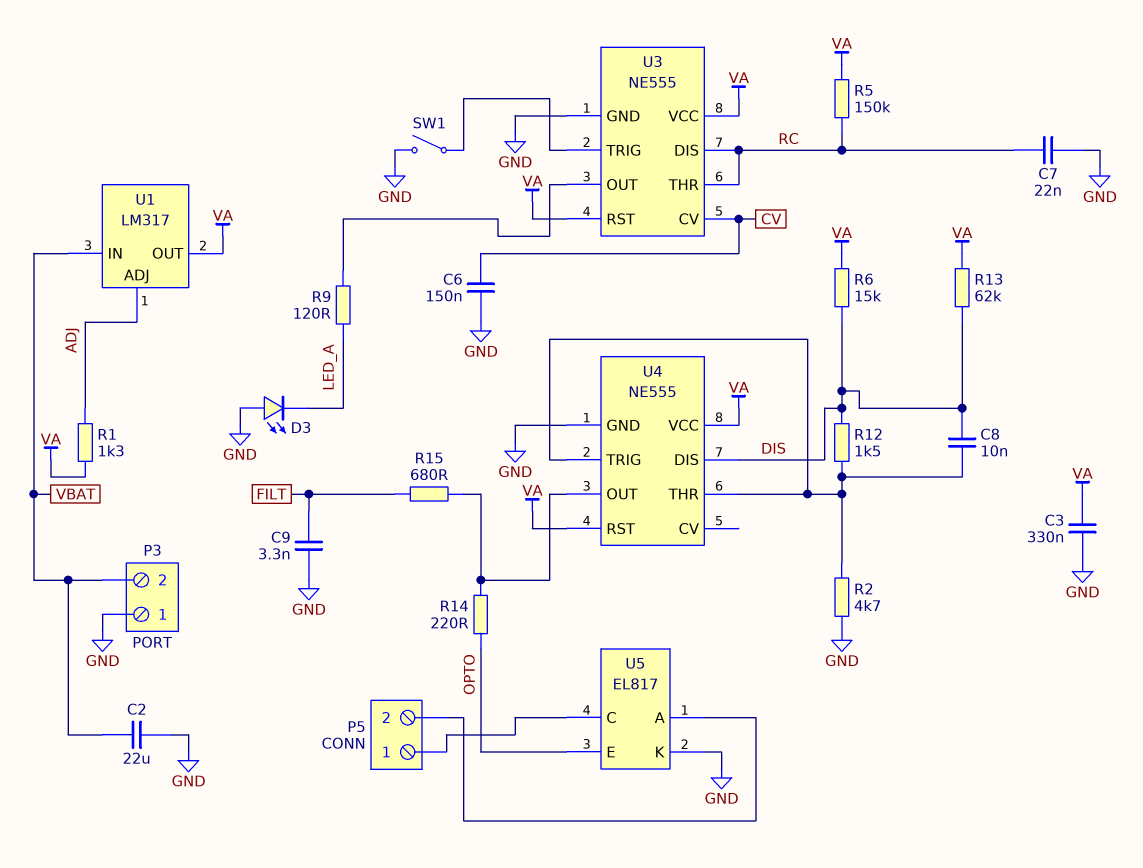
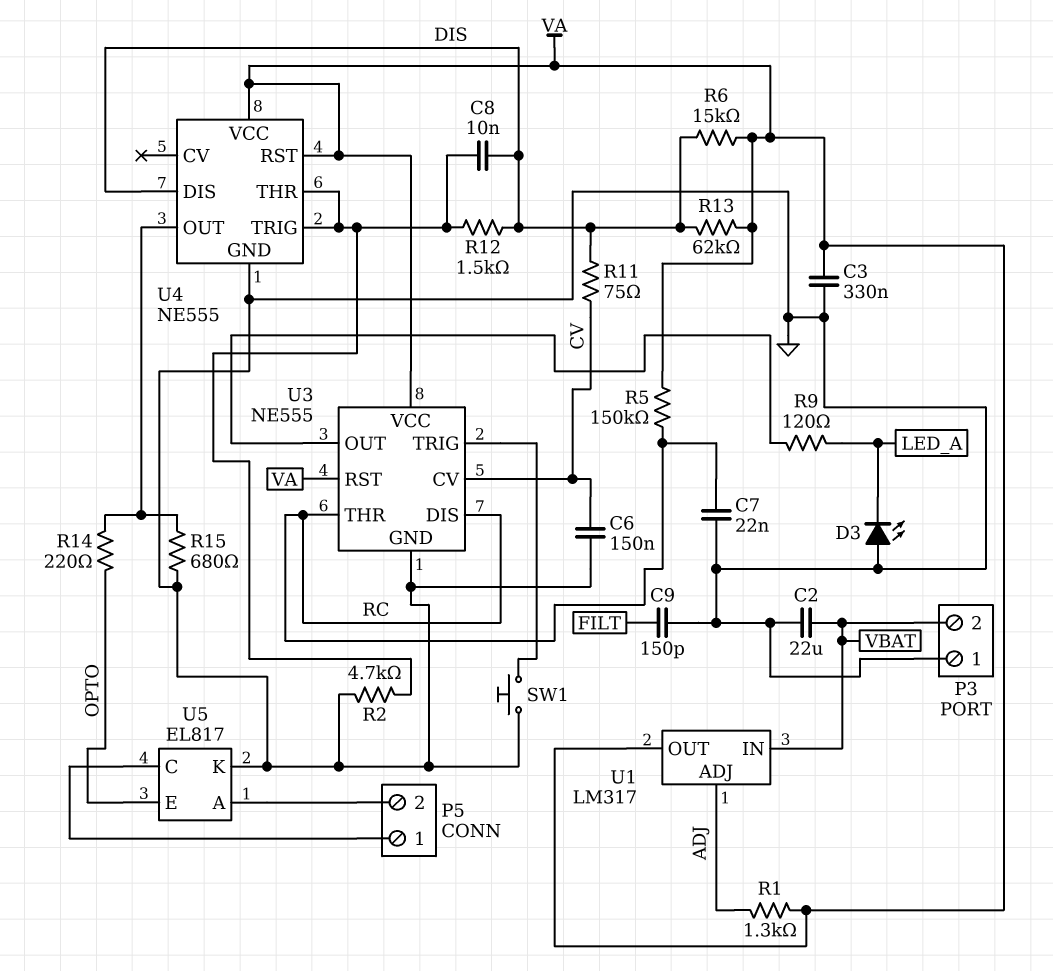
C9: 3.3nF (FILT, GND) -> 150pF (FILT, GND)
R11: none -> 75 (CV, DIS)
R15: 680 (FILT, U4/OUT) -> 680 (GND, U4/OUT)
SW1: switch (GND, U3/TRIG) -> button (GND, U3/TRIG)

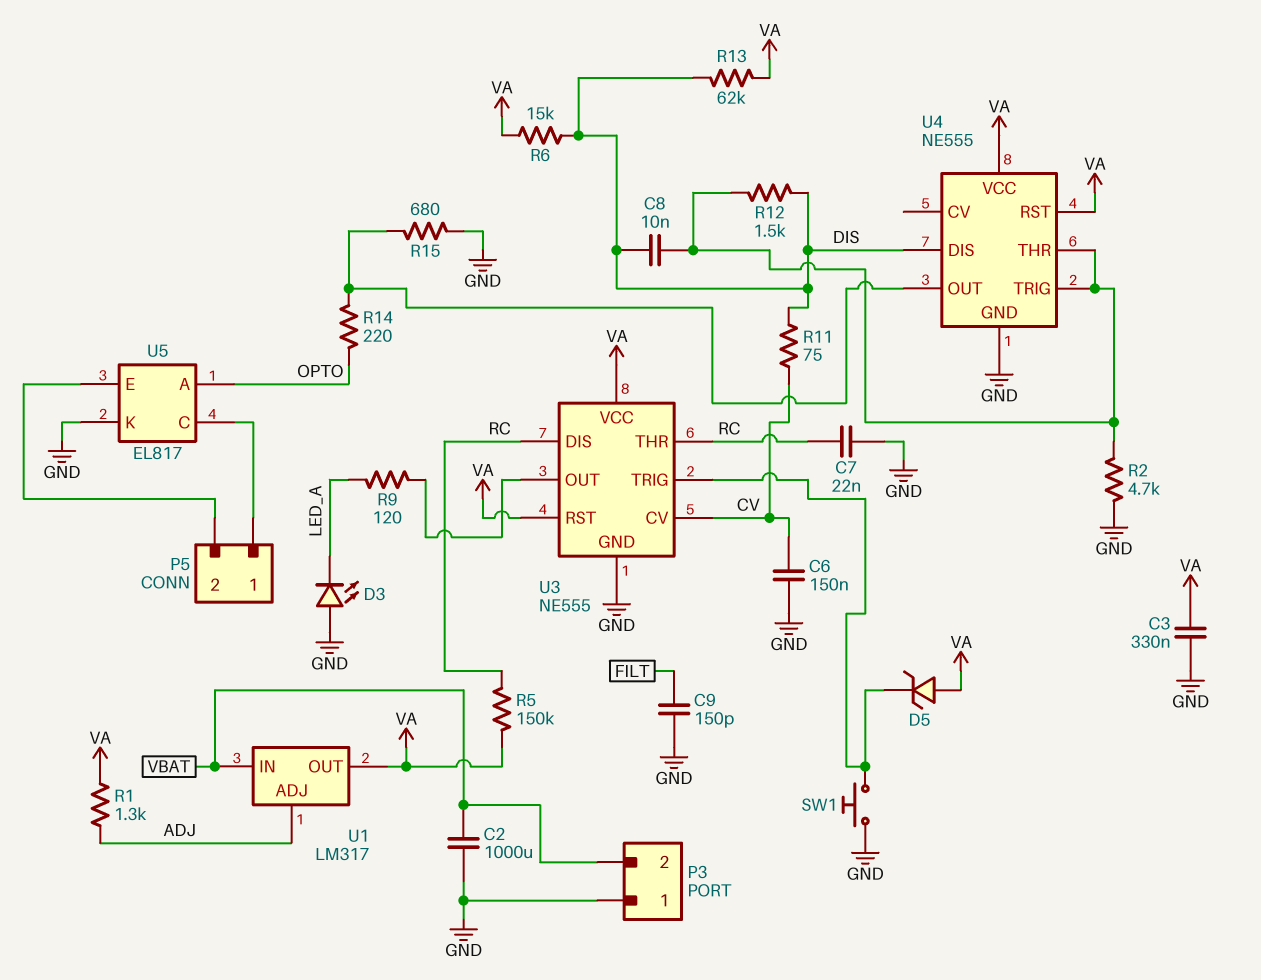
C2: 22uF (GND, VBAT) -> 1000uF (GND, VBAT)
D5: none -> zener (A VA, K U3/TRIG)
U5 pin A: P5/2 -> OPTO
U5 pin E: OPTO -> P5/2

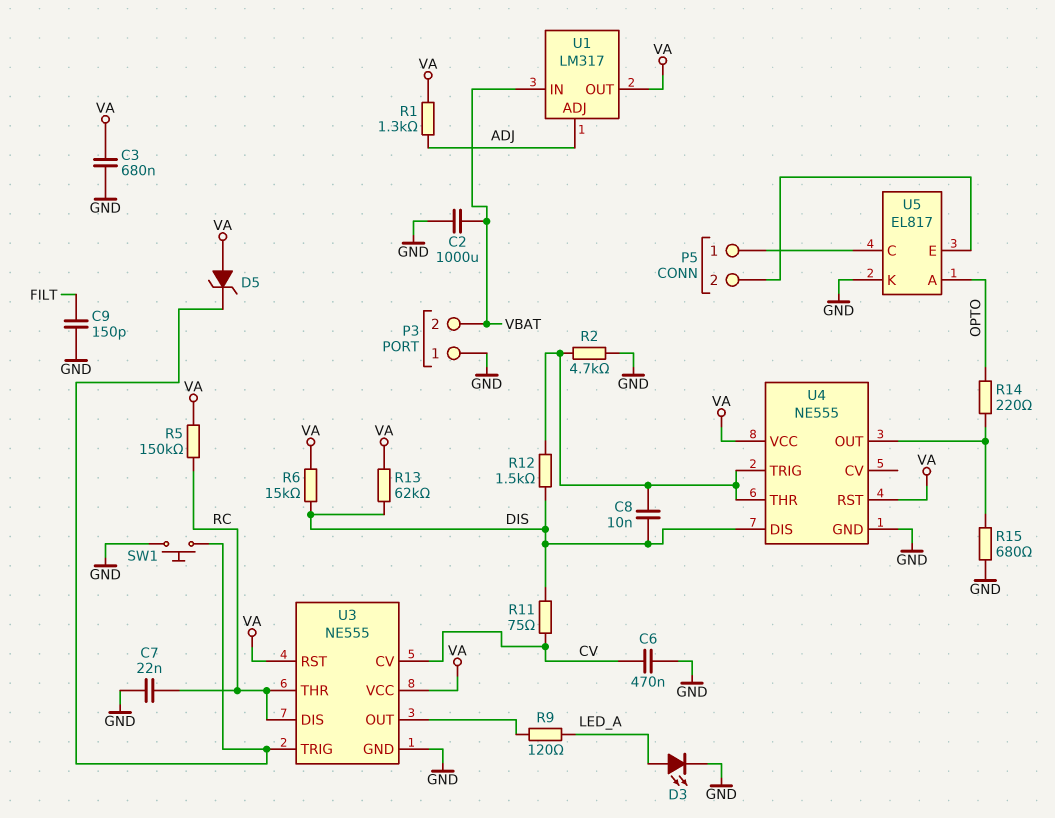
C3: 330nF (GND, VA) -> 680nF (GND, VA)
C6: 150nF (CV, GND) -> 470nF (CV, GND)
D3: LED (A GND, K LED_A) -> LED (A LED_A, K GND)

